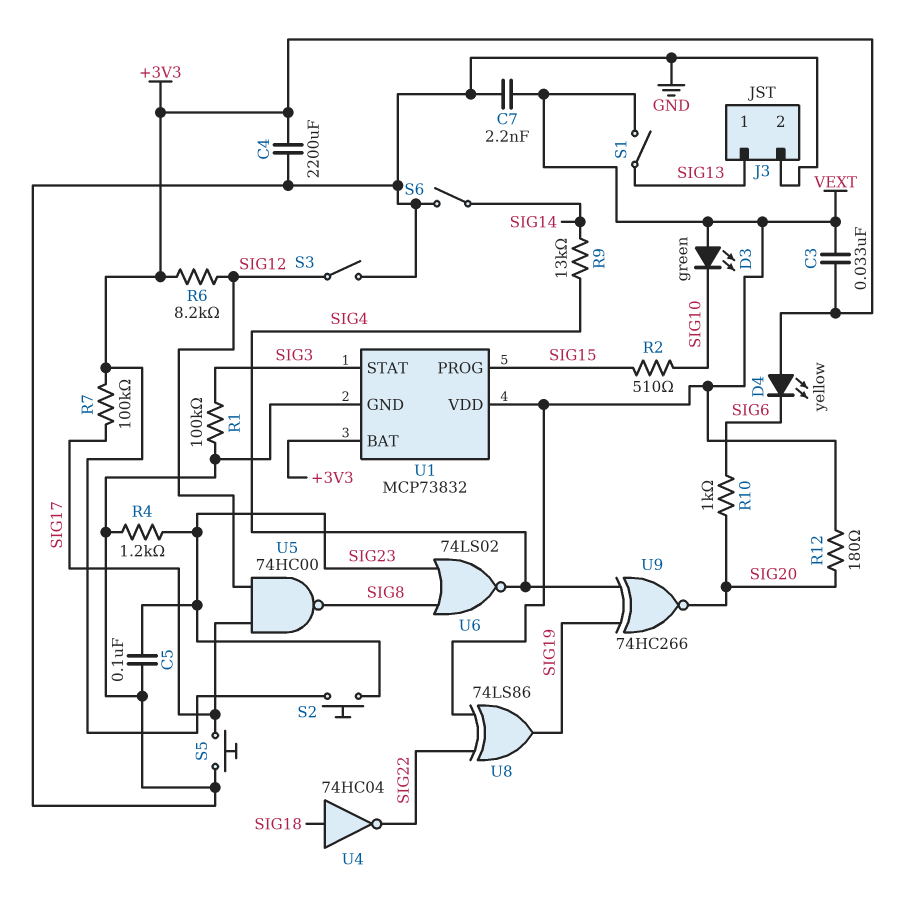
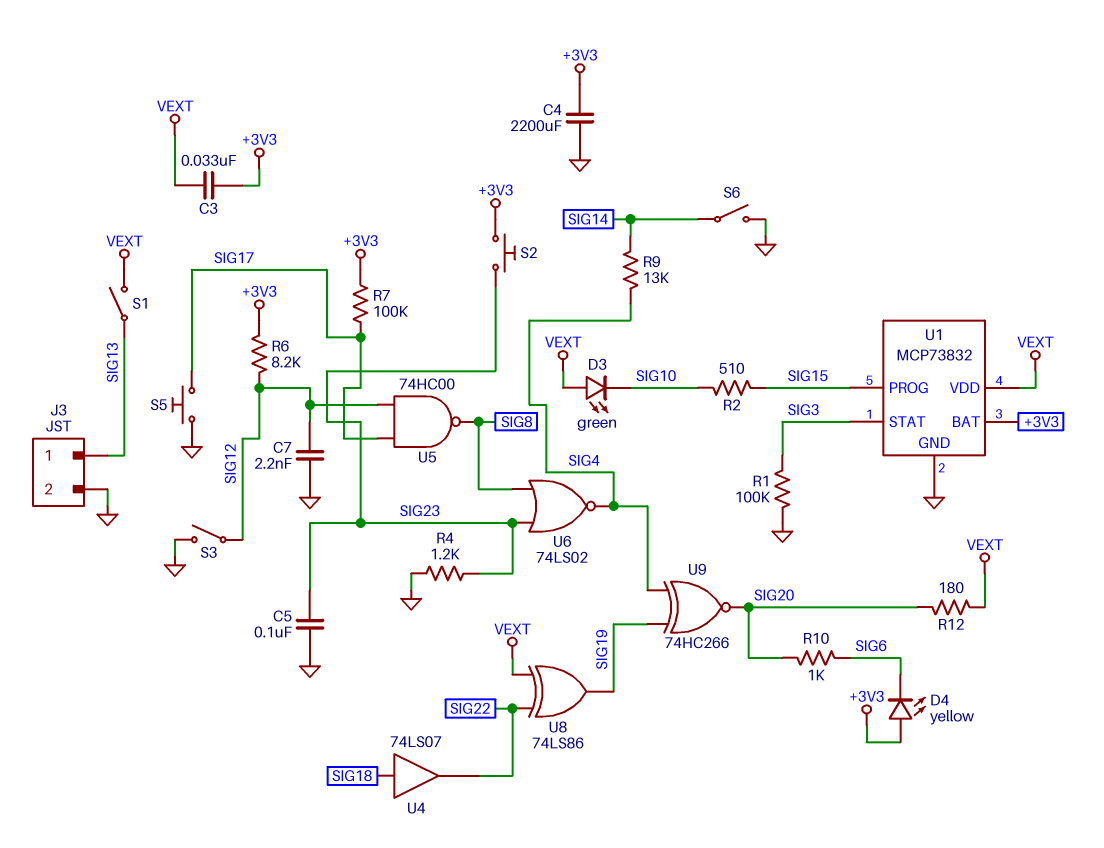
C7: 2.2nF (GND, VEXT) -> 2.2nF (GND, SIG12)
U4: NOT 74HC04 (in SIG18, out SIG22) -> buffer 74LS07 (in SIG18, out SIG22)

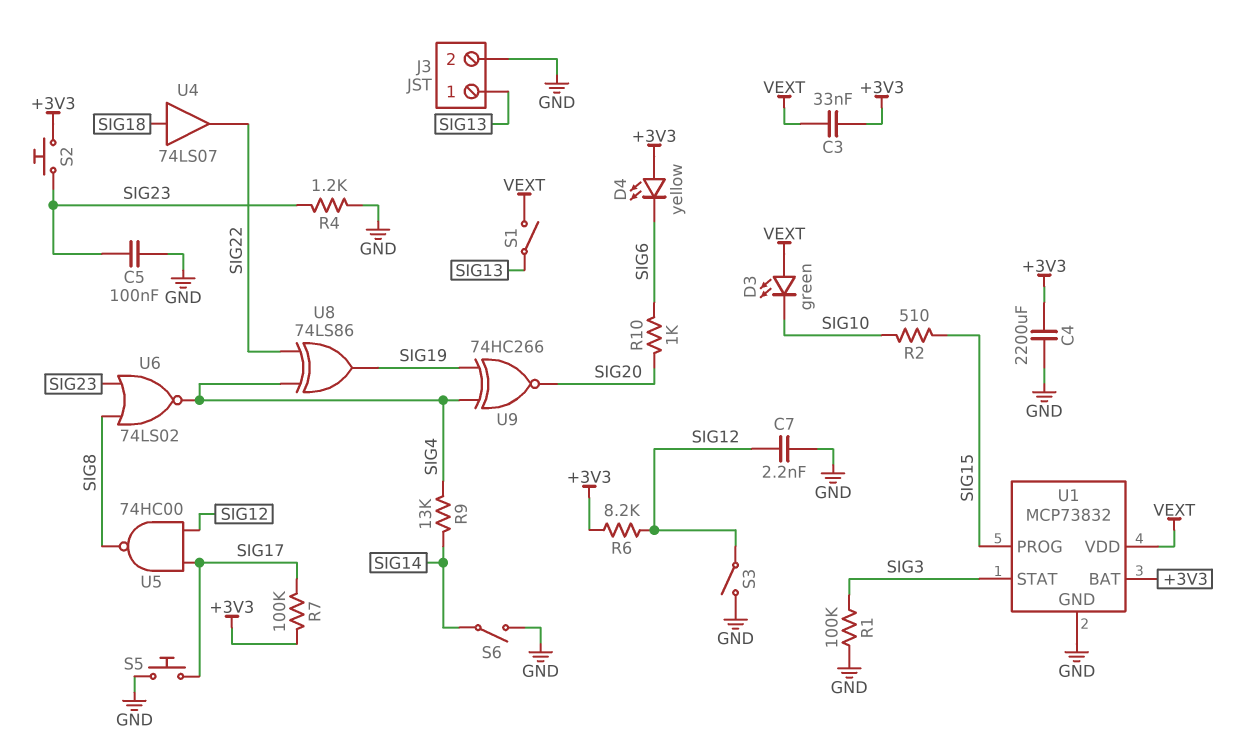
R12: 180 (SIG20, VEXT) -> none
U8: XOR 74LS86 (in SIG22, in VEXT, out SIG19) -> XOR 74LS86 (in SIG4, in SIG22, out SIG19)

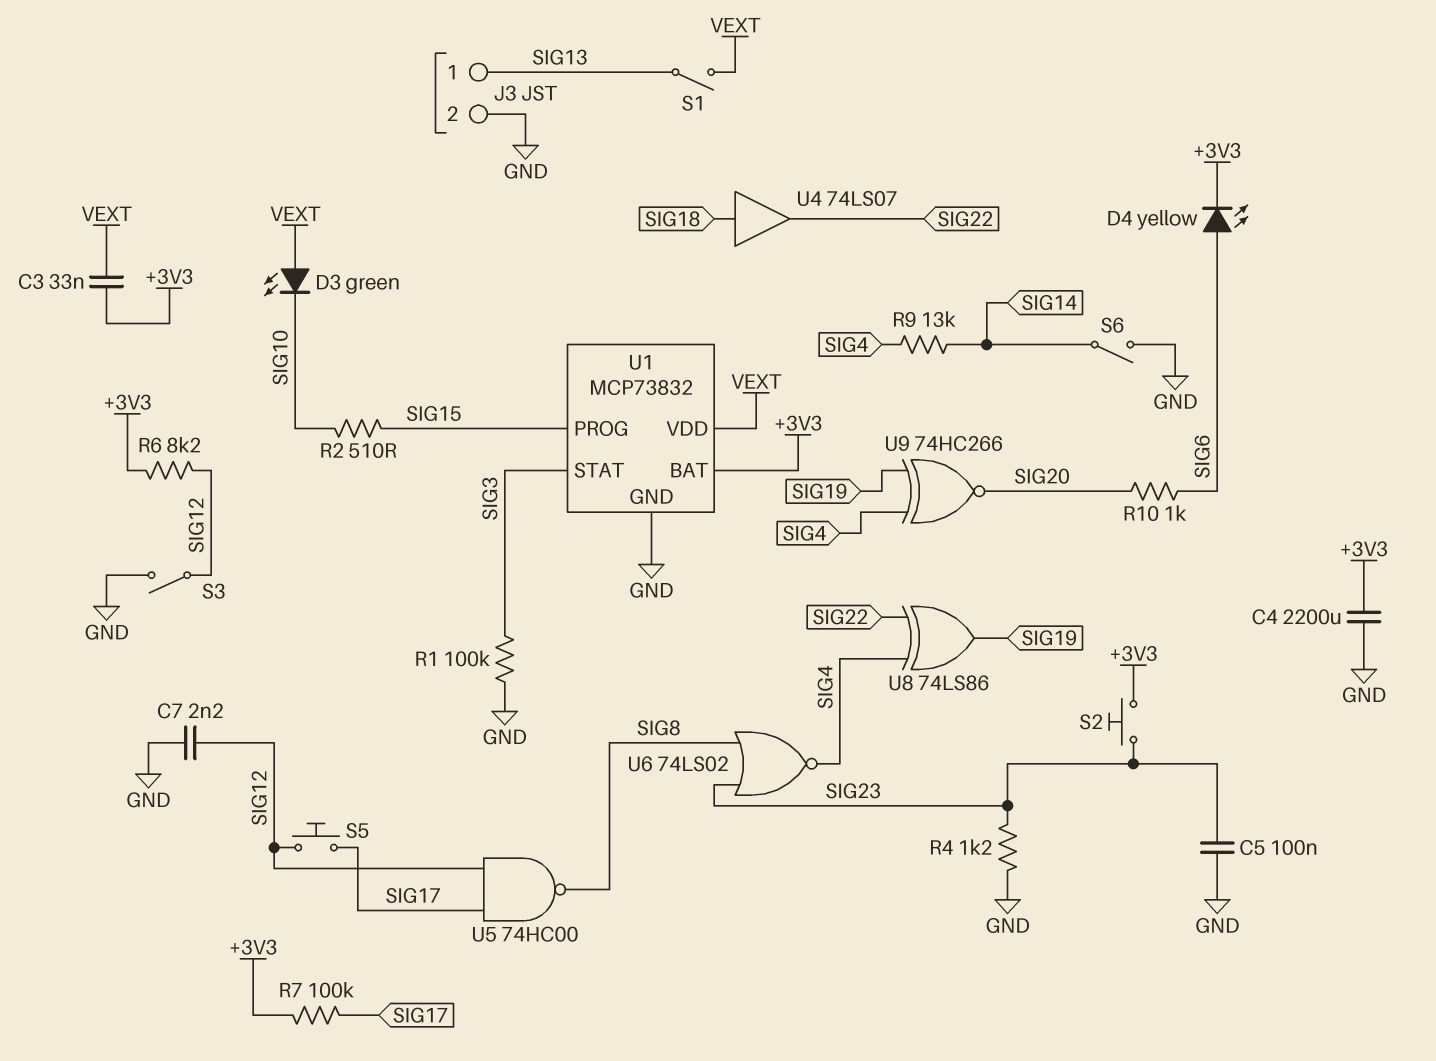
D4: LED yellow (A +3V3, K SIG6) -> LED yellow (A SIG6, K +3V3)
S5: button (GND, SIG17) -> button (SIG12, SIG17)

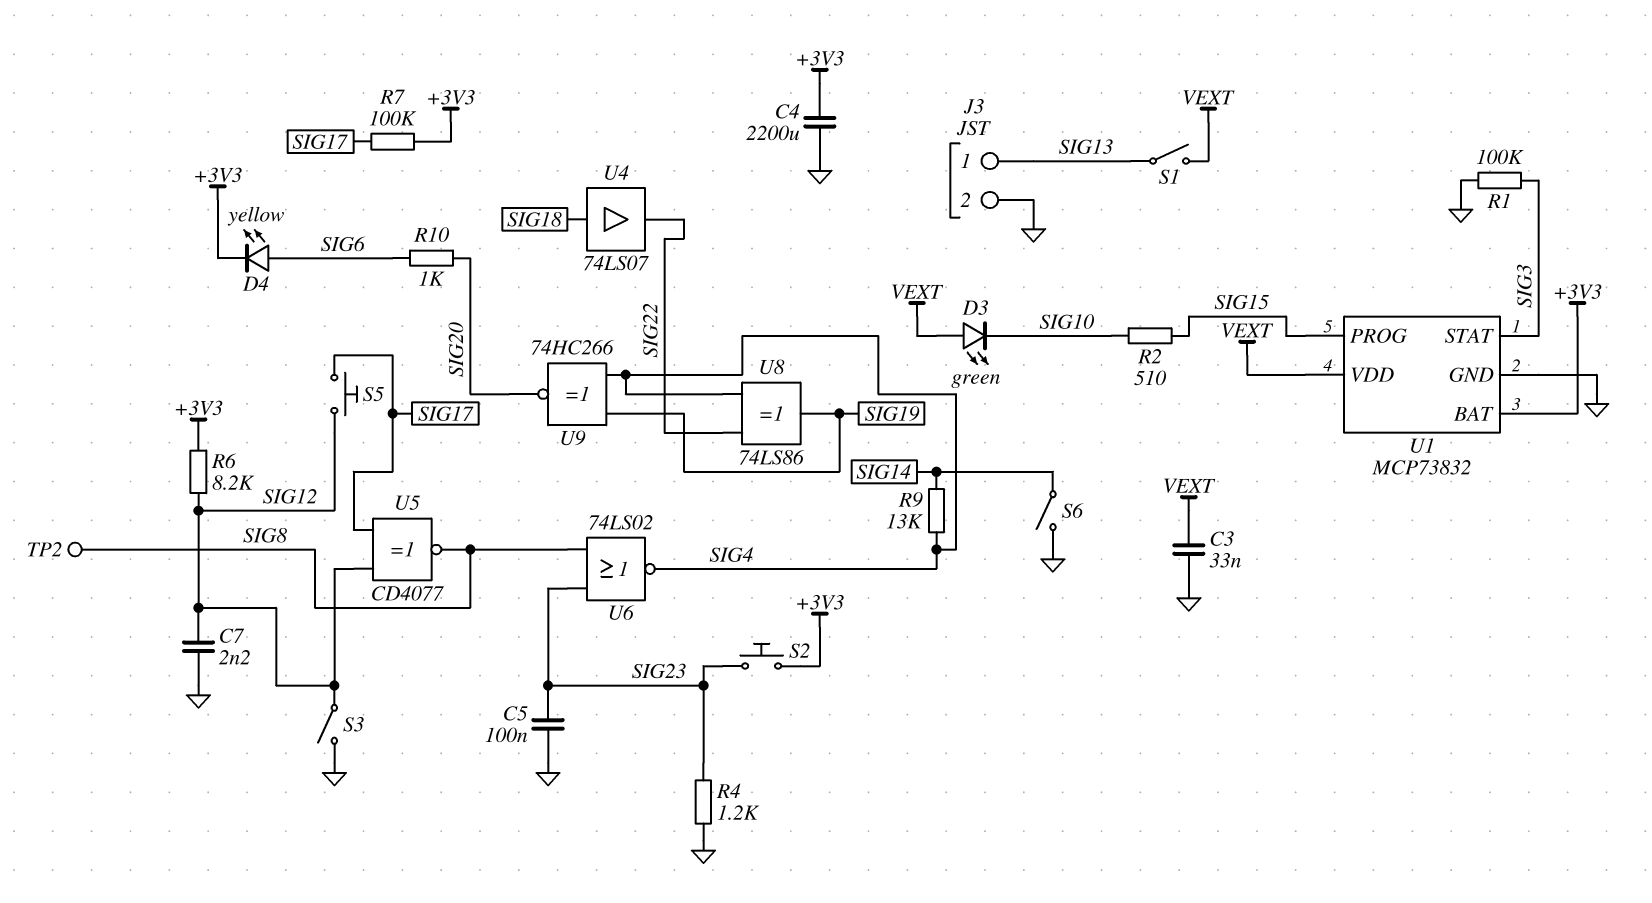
C3: 33nF (+3V3, VEXT) -> 33nF (GND, VEXT)
TP2: none -> test point (SIG8)
U5: NAND 74HC00 (in SIG12, in SIG17, out SIG8) -> XNOR CD4077 (in SIG12, in SIG17, out SIG8)

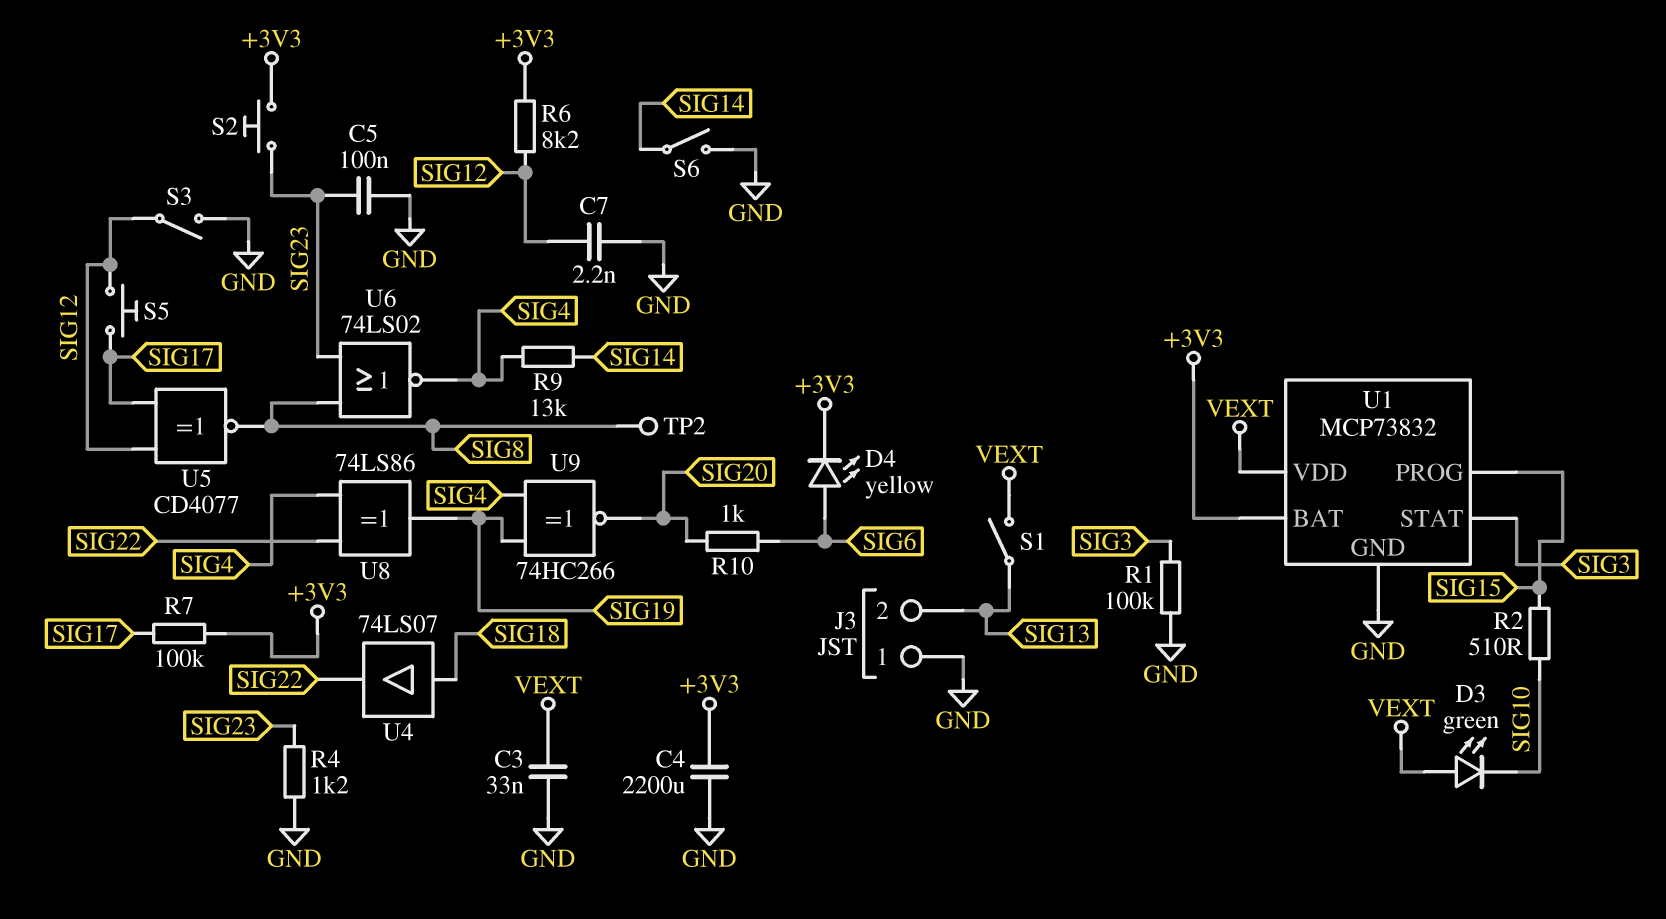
J3 pin 1: SIG13 -> GND
J3 pin 2: GND -> SIG13

